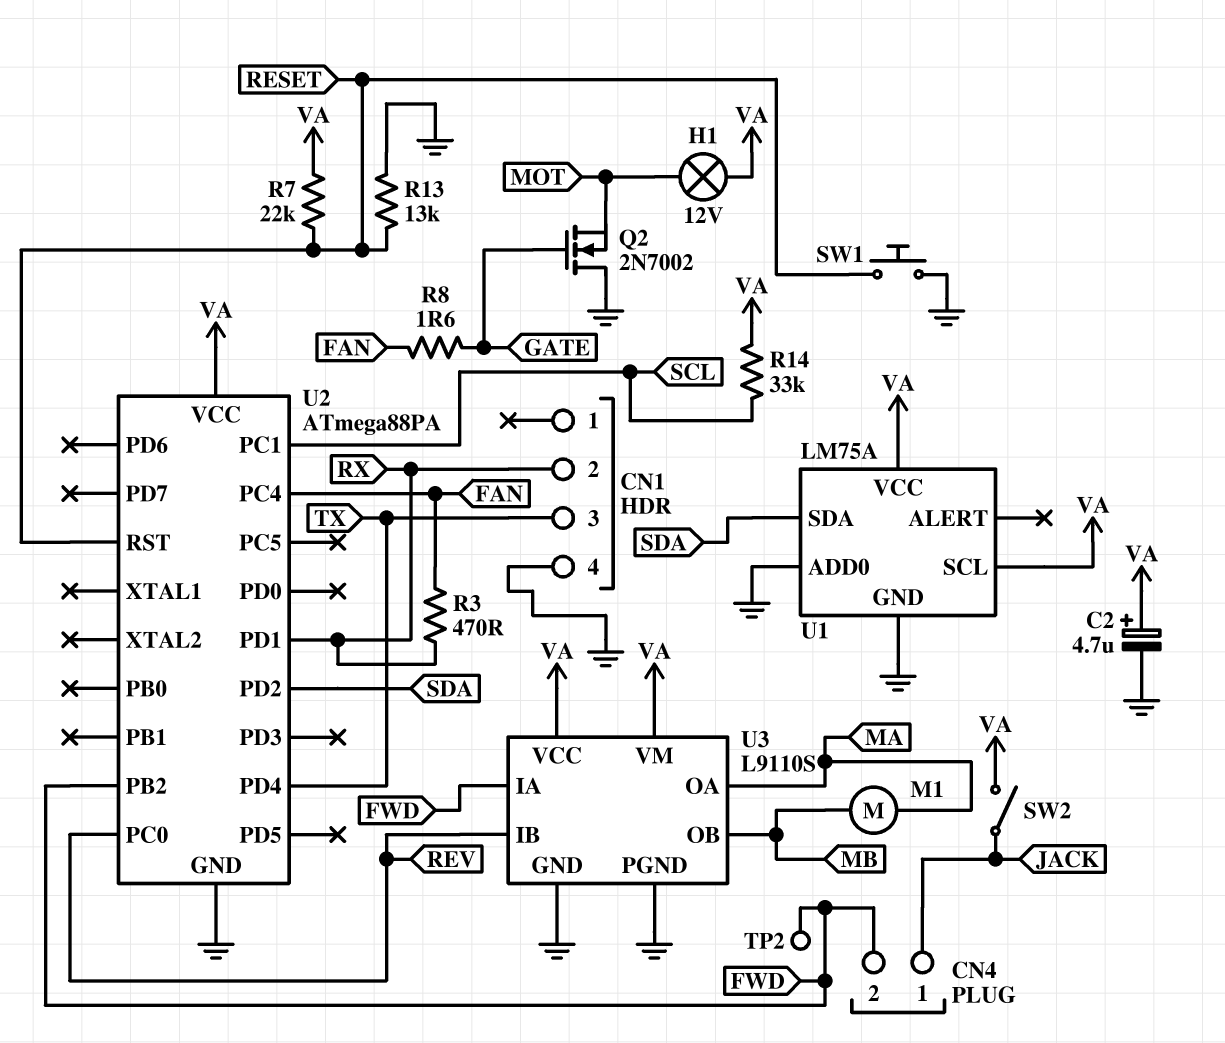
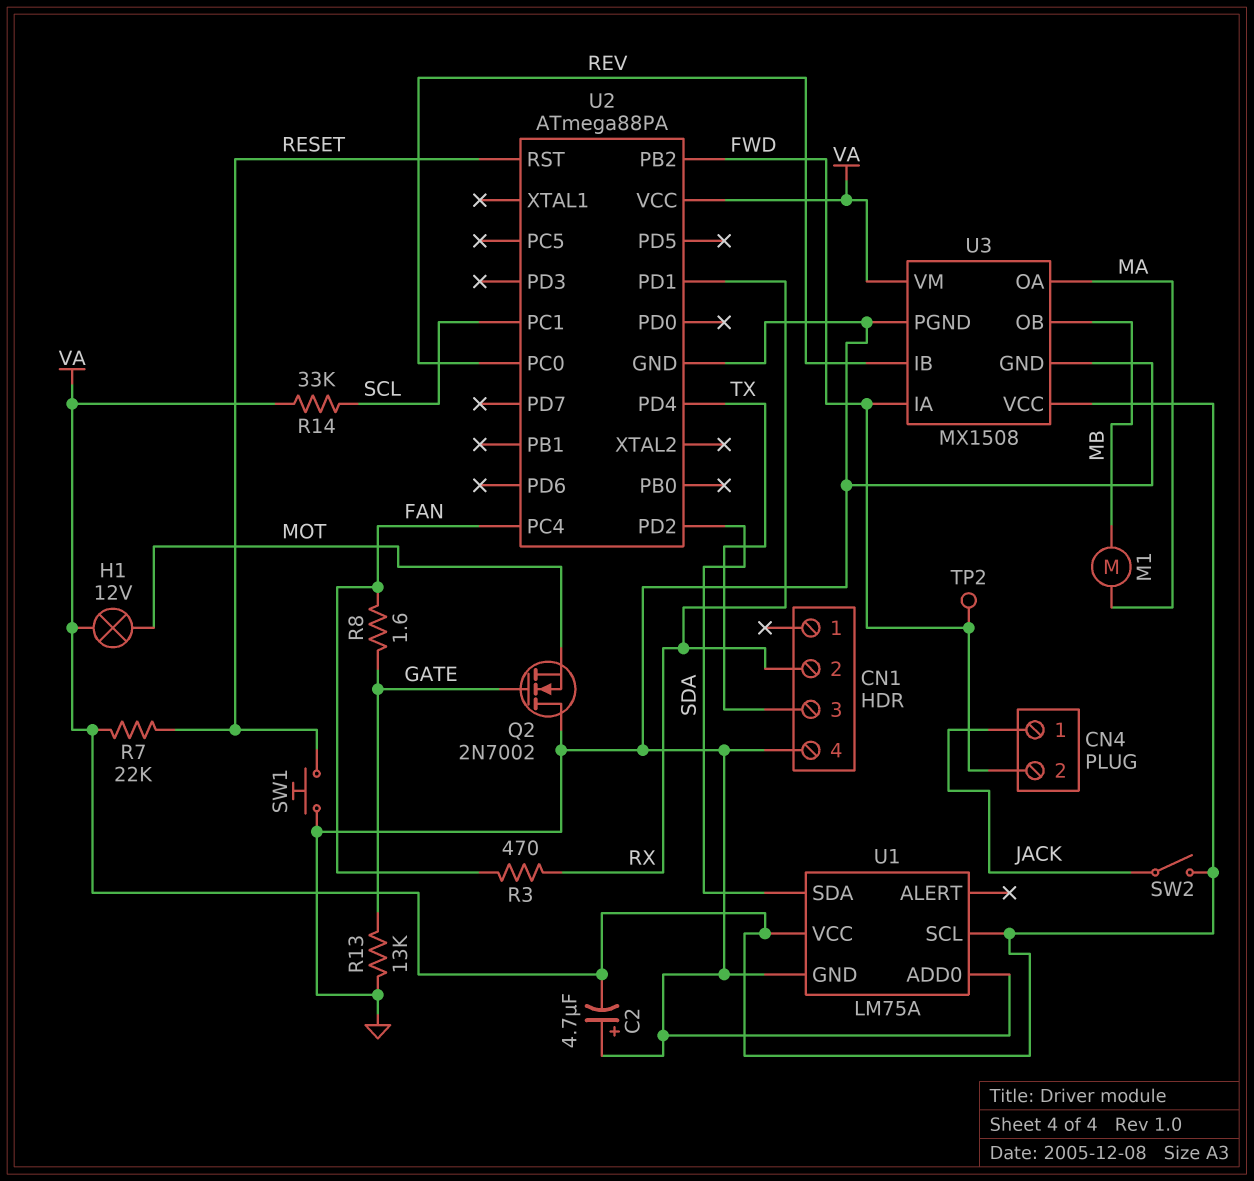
C2: 4.7uF (plus VA, minus GND) -> 4.7uF (plus GND, minus VA)
R13: 13k (GND, RESET) -> 13k (GATE, GND)
U3: L9110S -> MX1508

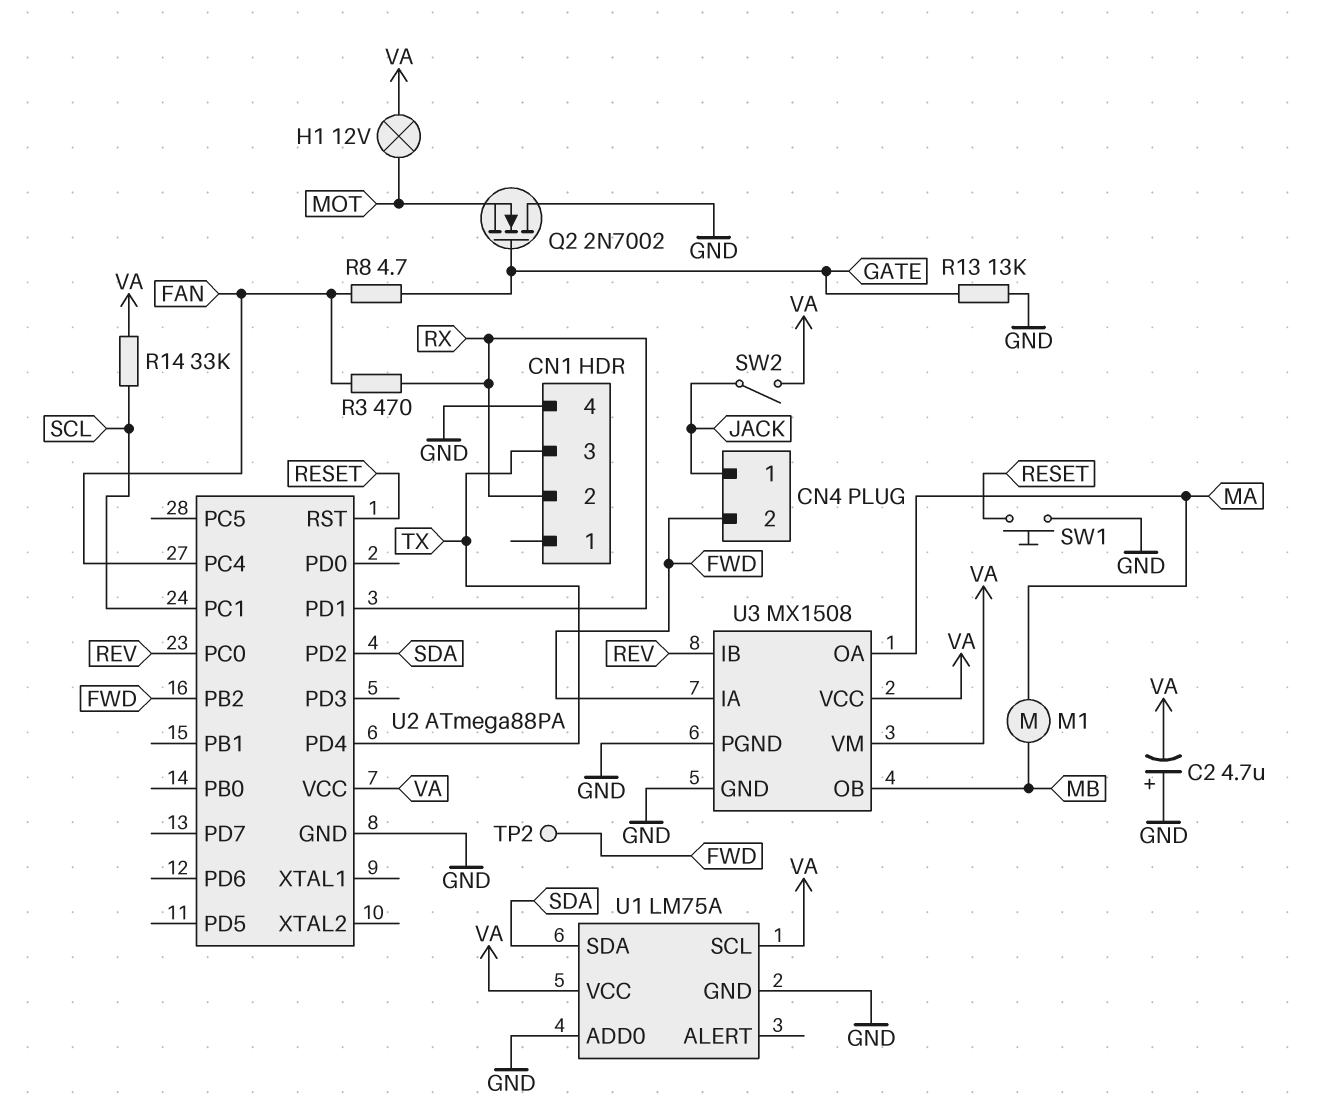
R7: 22k (RESET, VA) -> none
R8: 1.6 (FAN, GATE) -> 4.7 (FAN, GATE)

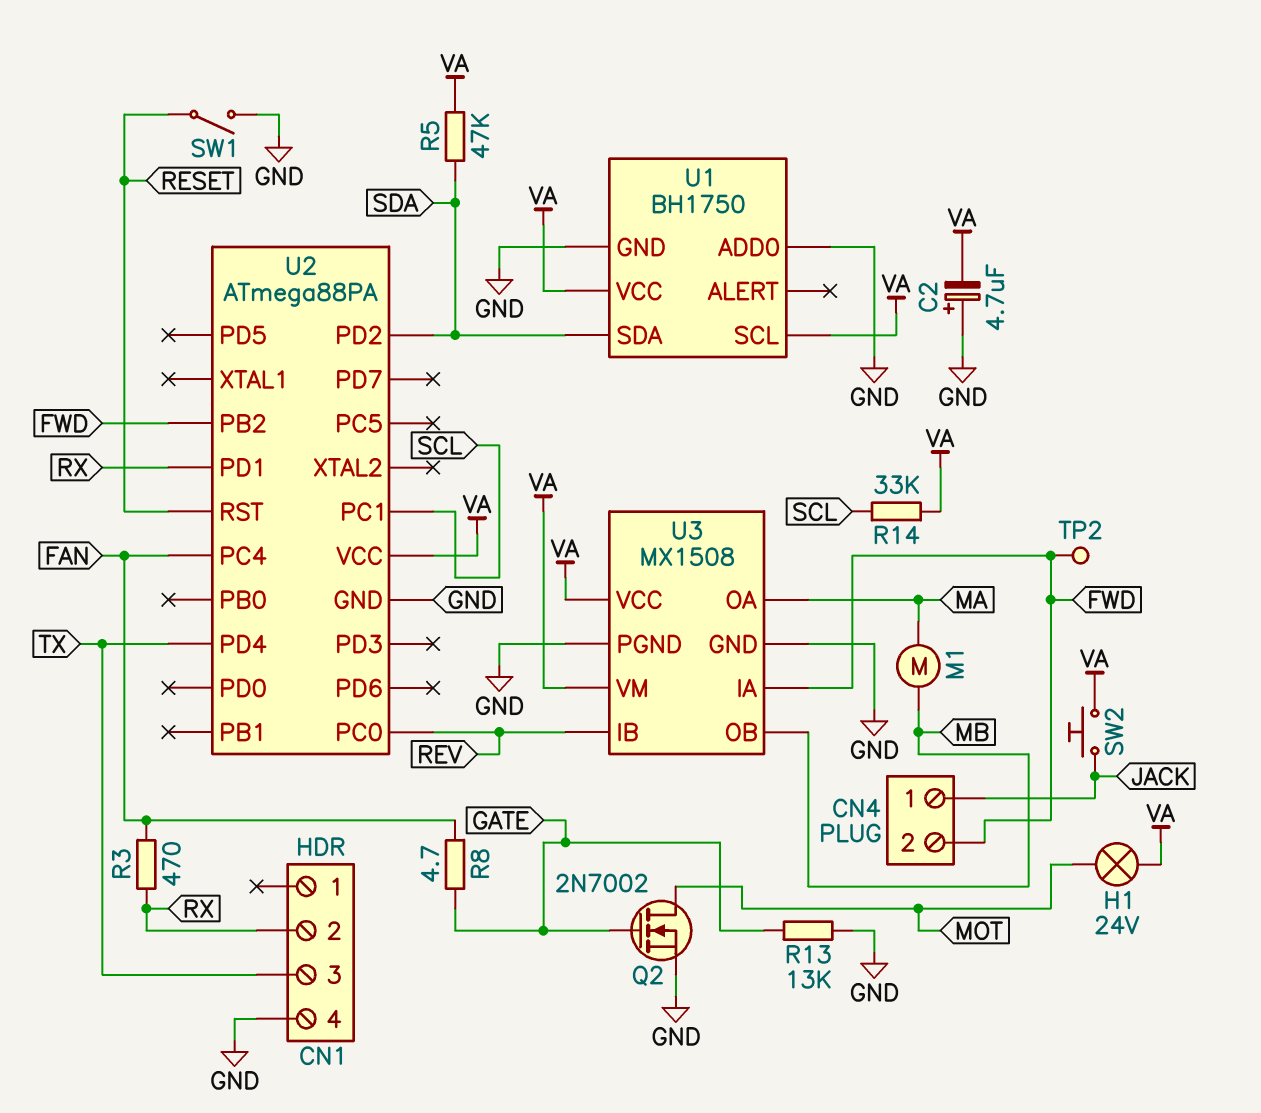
H1: lamp 12V (MOT, VA) -> lamp 24V (MOT, VA)
Q2: NMOS 2N7002 (G GATE, D GND, S MOT) -> NMOS 2N7002 (G GATE, D MOT, S GND)
R5: none -> 47k (SDA, VA)
SW1: button (GND, RESET) -> switch (GND, RESET)
SW2: switch (JACK, VA) -> button (JACK, VA)
U1: LM75A -> BH1750

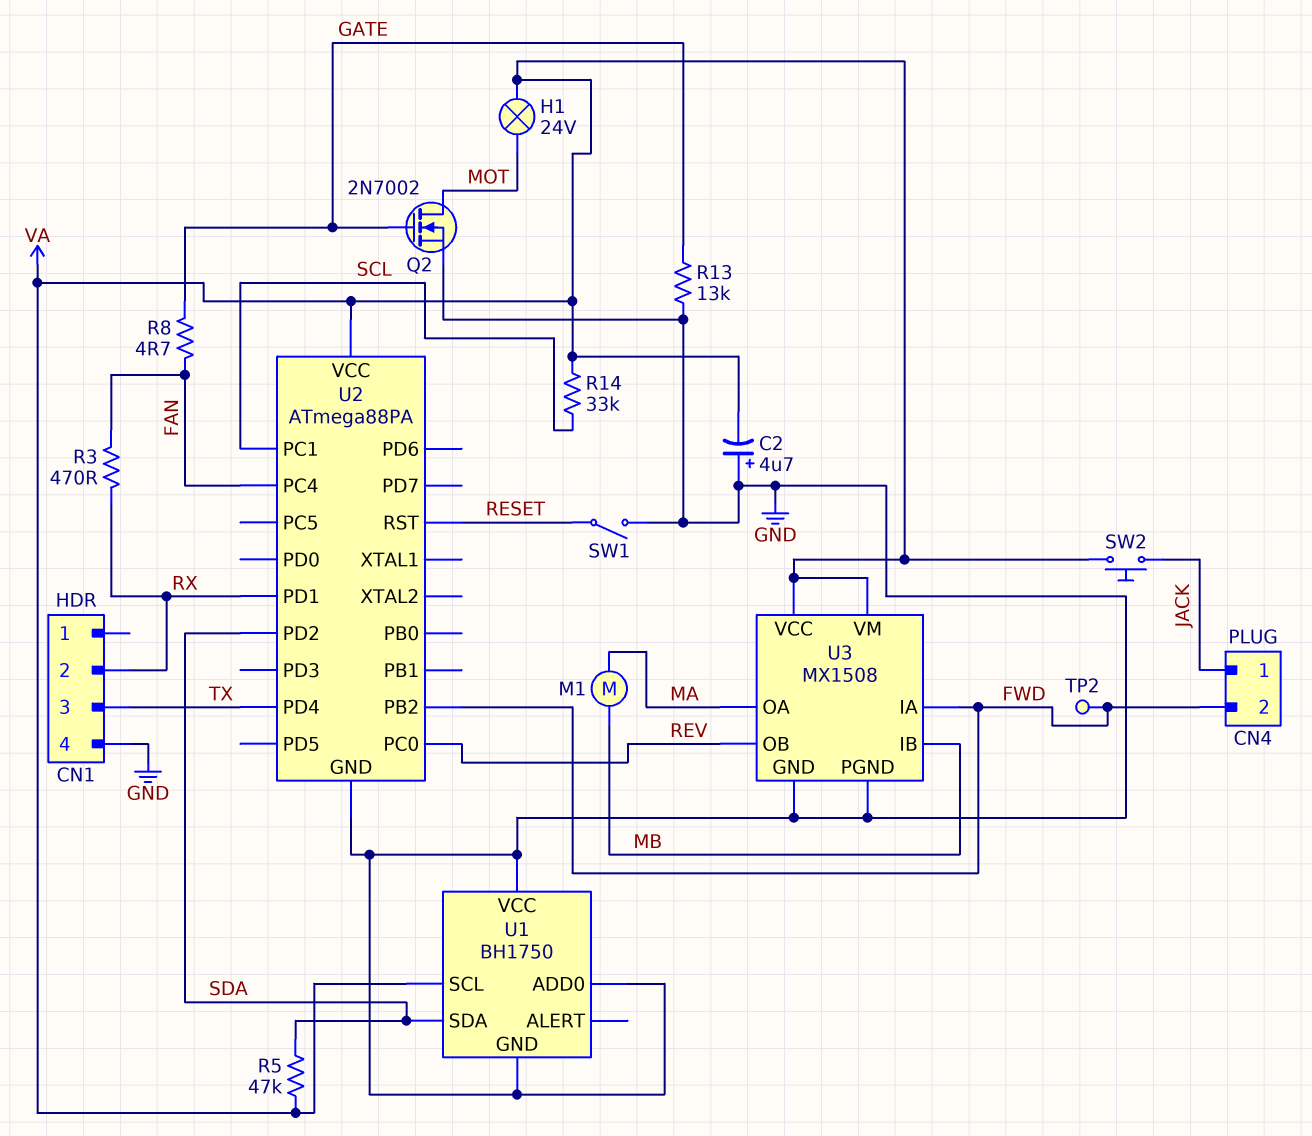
U1 pin VCC: VA -> GND
U3 pin IB: REV -> MB
U3 pin OB: MB -> REV

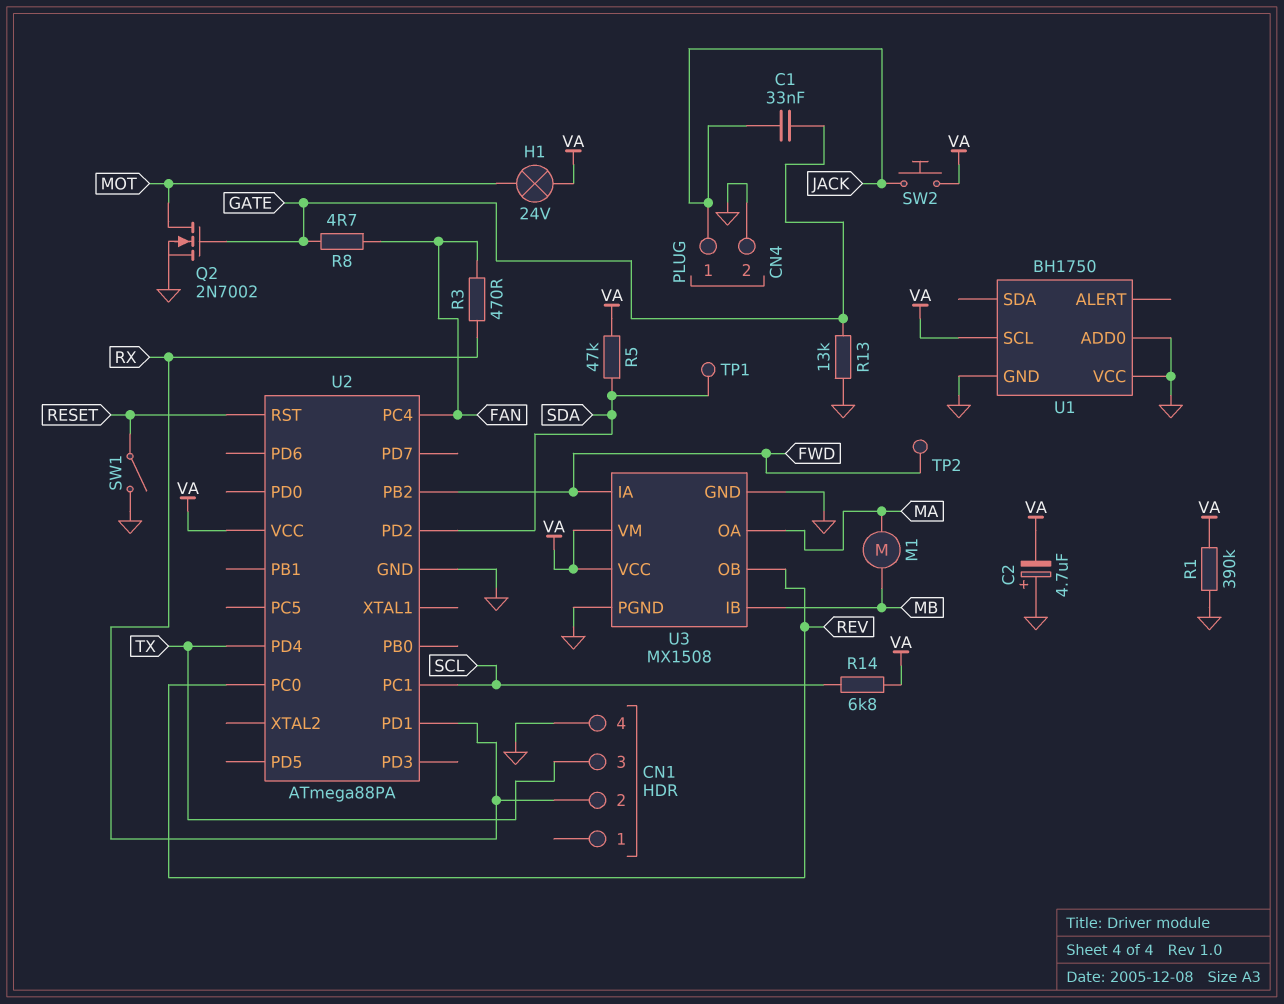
C1: none -> 33nF (GATE, JACK)
CN4 pin 2: FWD -> GND
R1: none -> 390k (GND, VA)
R14: 33k (SCL, VA) -> 6.8k (SCL, VA)
TP1: none -> test point (SDA)
U1 pin SDA: SDA -> none

